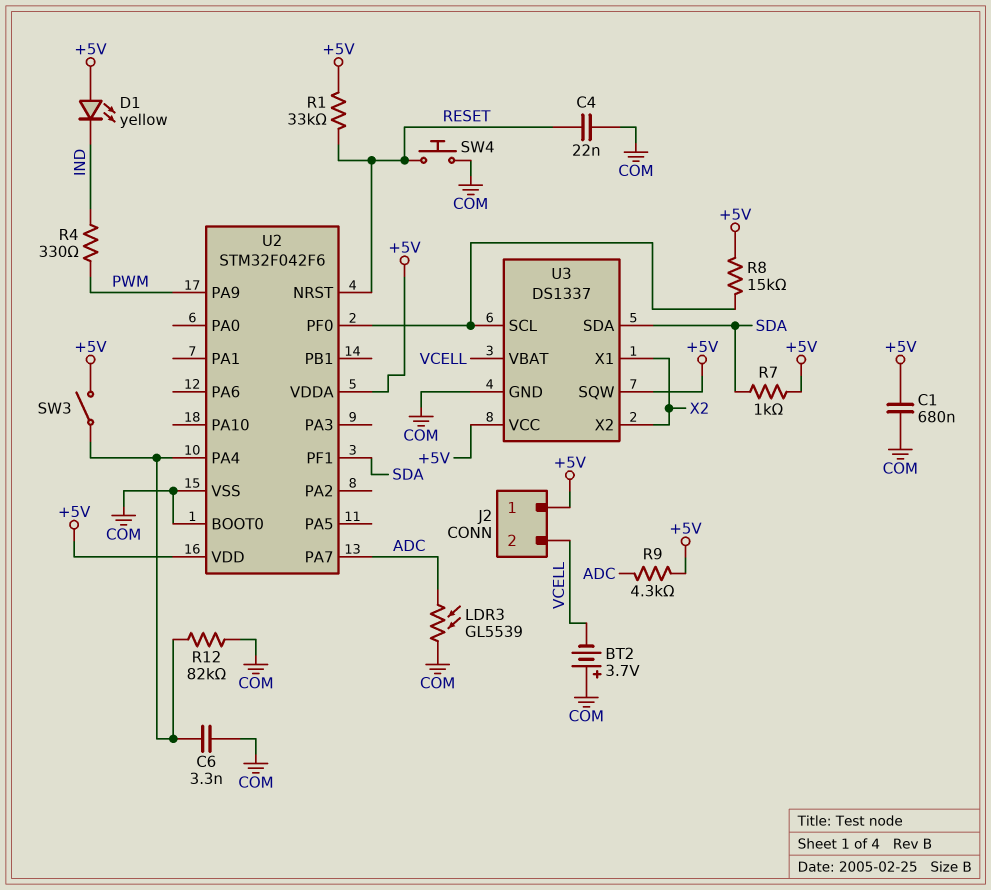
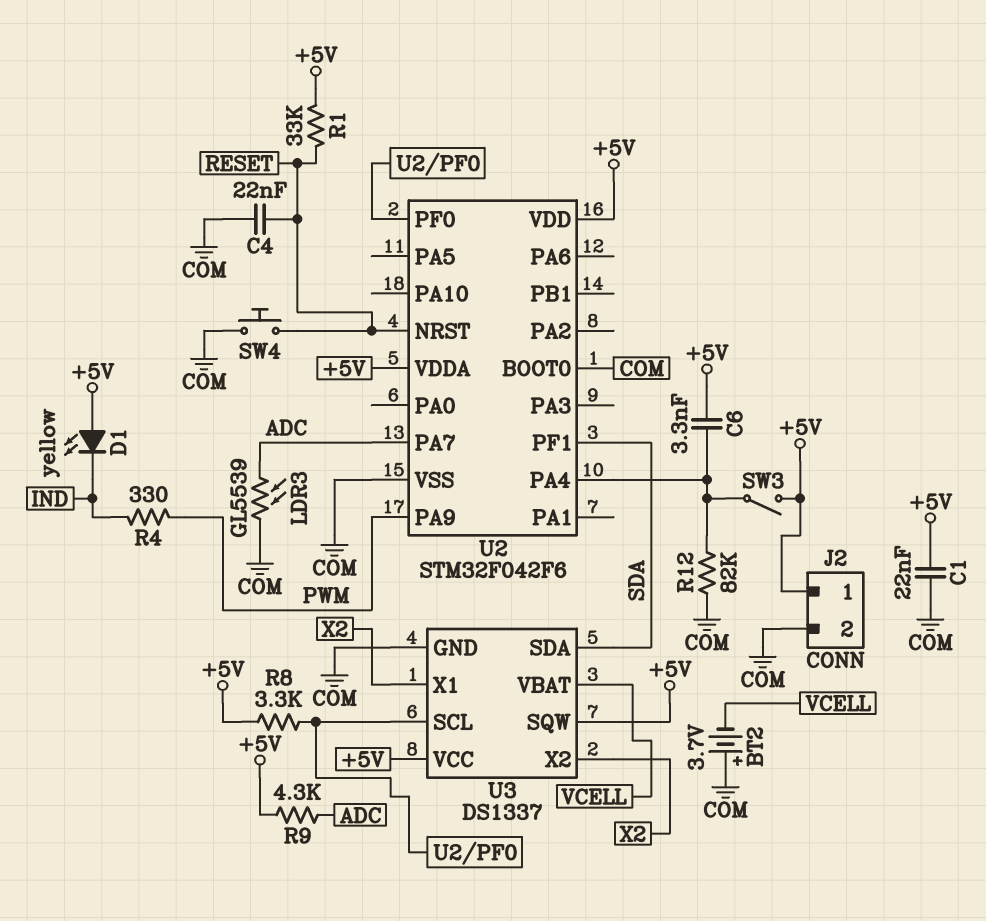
C1: 680nF (+5V, COM) -> 22nF (+5V, COM)
C6: 3.3nF (COM, U2/PA4) -> 3.3nF (+5V, U2/PA4)
J2 pin 2: VCELL -> COM
R7: 1k (+5V, SDA) -> none
R8: 15k (+5V, U2/PF0) -> 3.3k (+5V, U2/PF0)

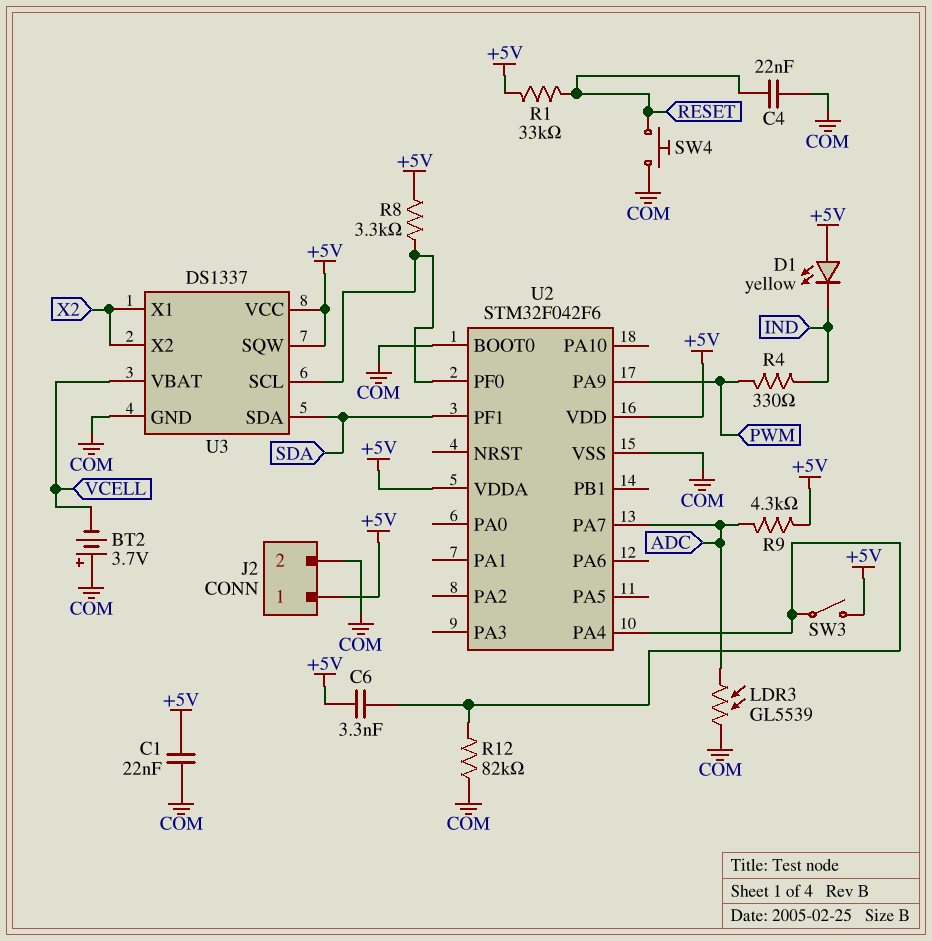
U2 pin NRST: RESET -> none

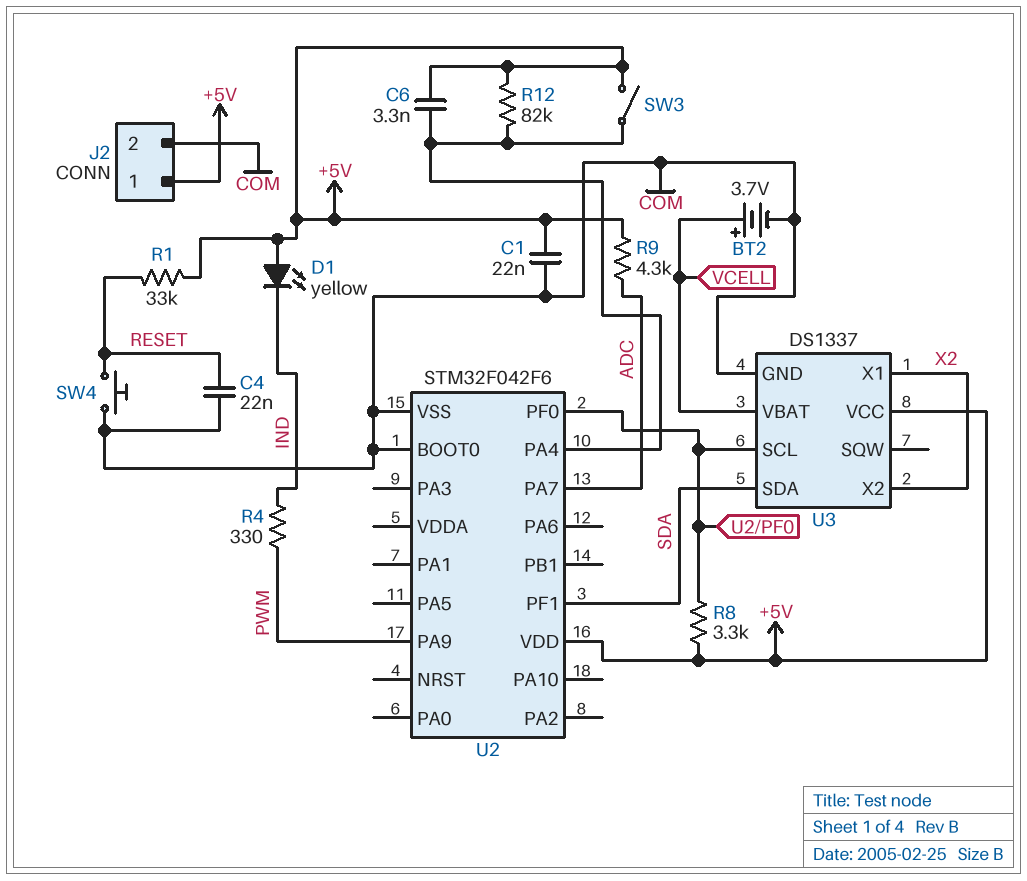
BT2: 3.7V (plus COM, minus VCELL) -> 3.7V (plus VCELL, minus COM)
LDR3: GL5539 (ADC, COM) -> none
R12: 82k (COM, U2/PA4) -> 82k (+5V, U2/PA4)
U2 pin VDDA: +5V -> none
U3 pin SQW: +5V -> none

